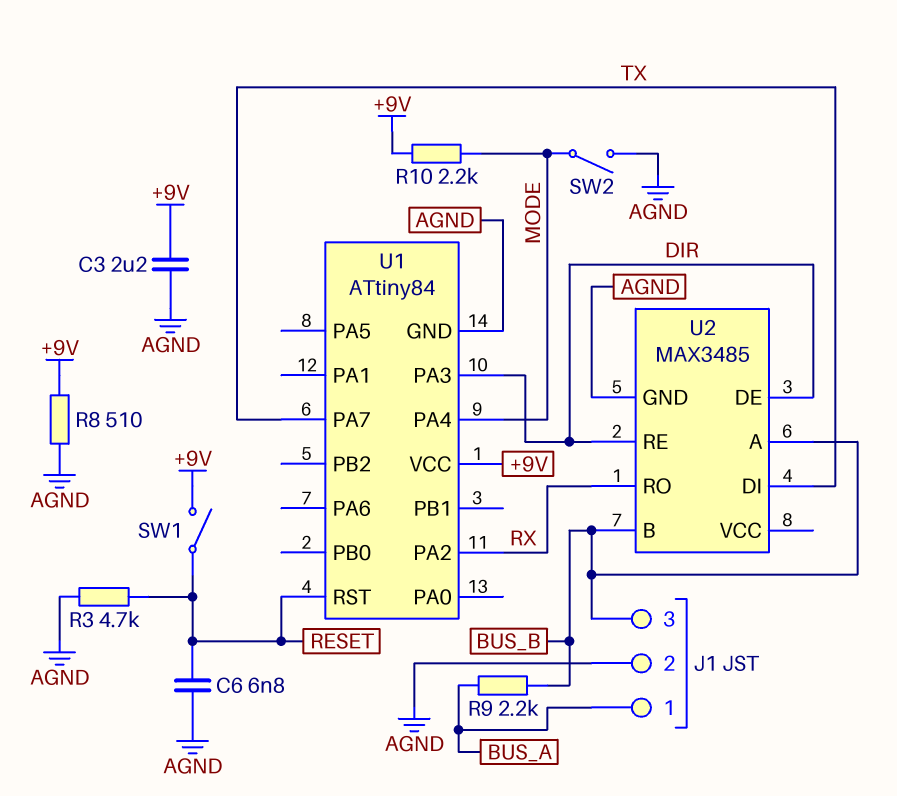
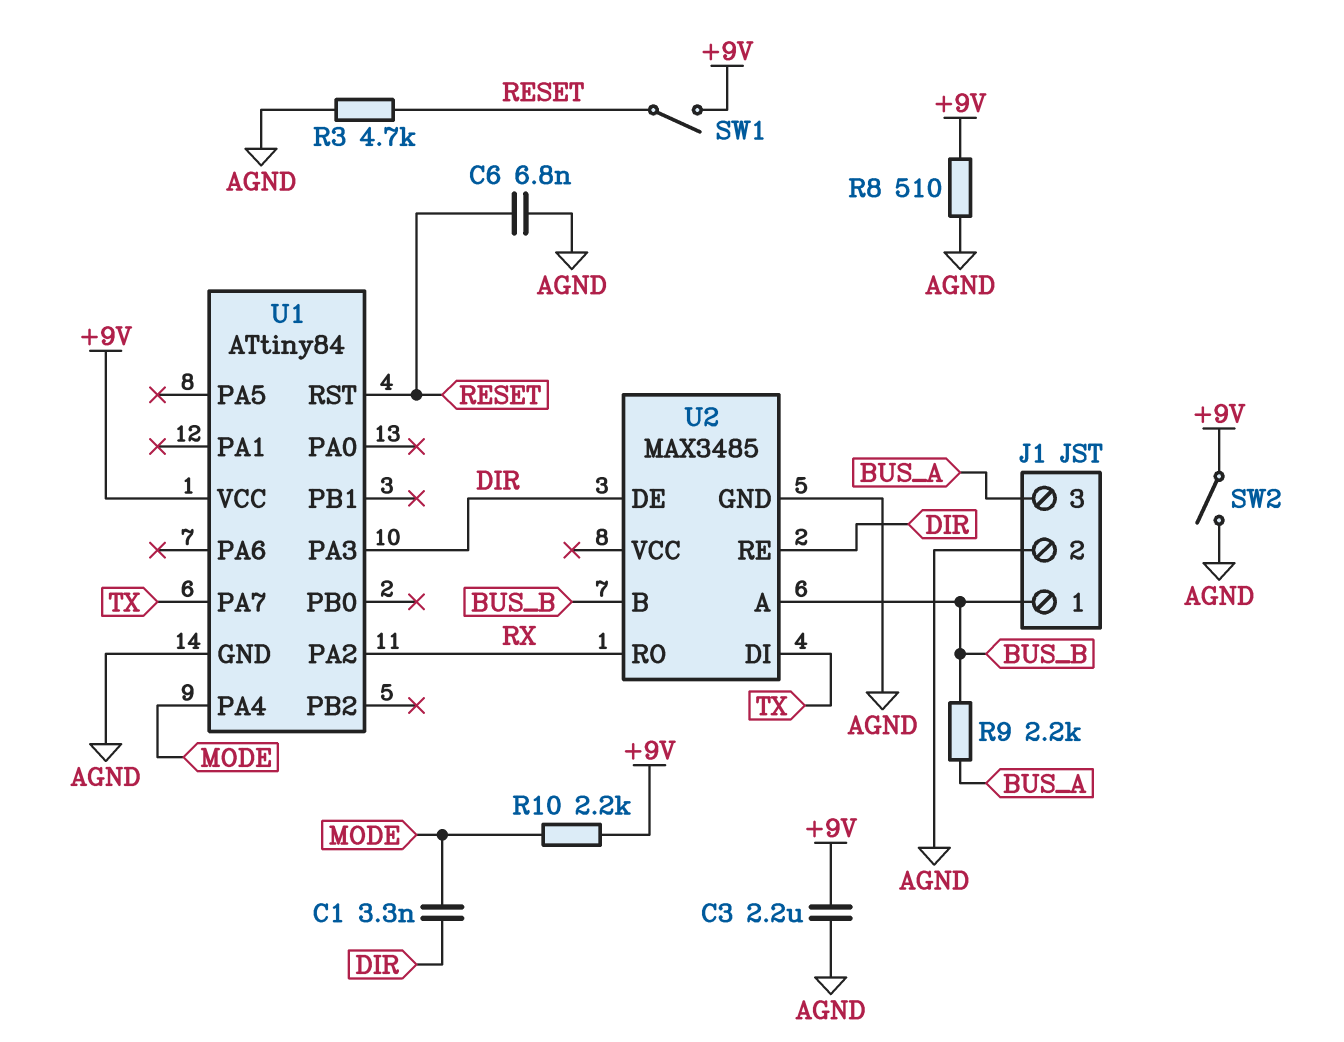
C1: none -> 3.3nF (DIR, MODE)
J1 pin 1: BUS_A -> BUS_B
J1 pin 3: BUS_B -> BUS_A
SW2: switch (AGND, MODE) -> switch (+9V, AGND)

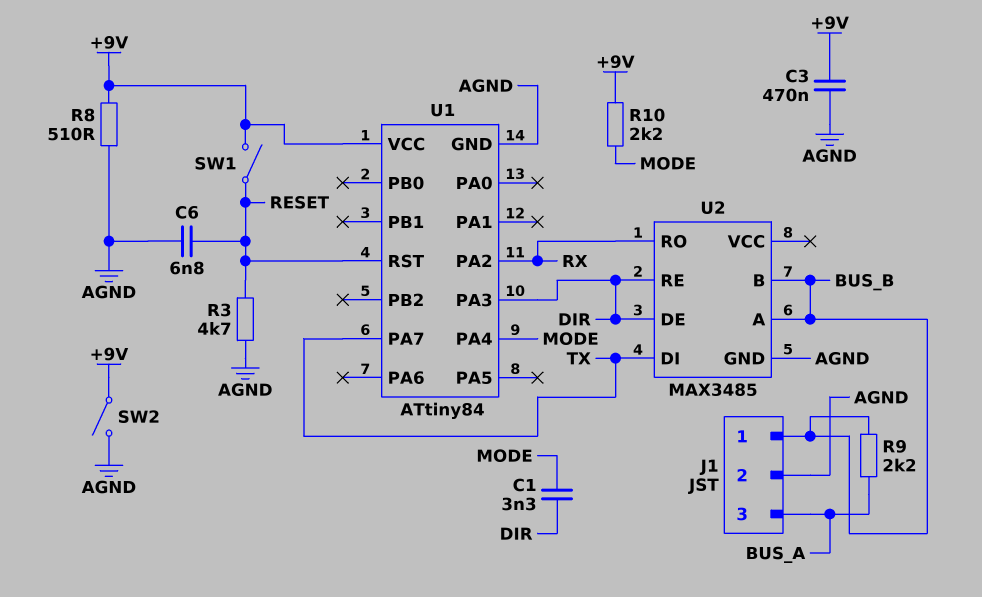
C3: 2.2uF (+9V, AGND) -> 470nF (+9V, AGND)

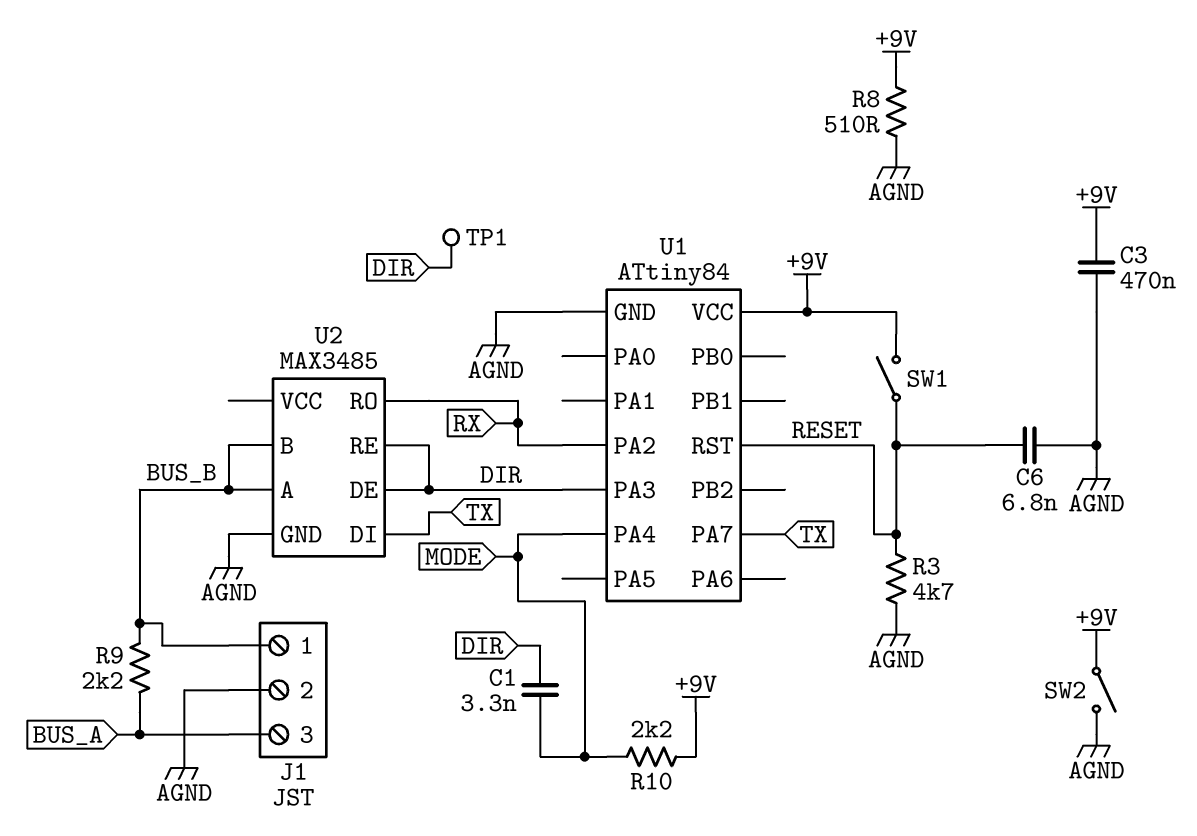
TP1: none -> test point (DIR)

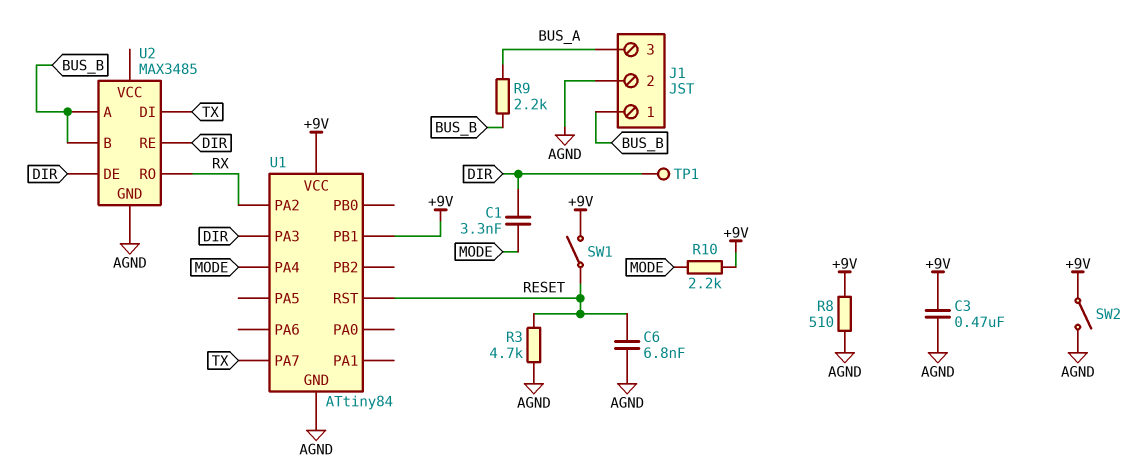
U1 pin PB1: none -> +9V

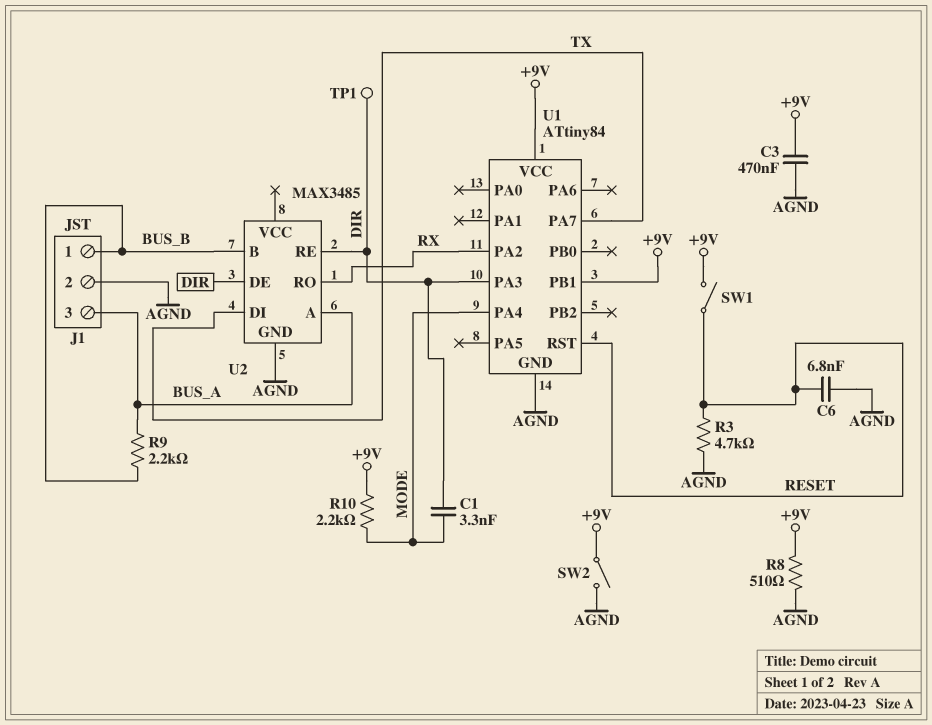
U2 pin A: BUS_B -> BUS_A

